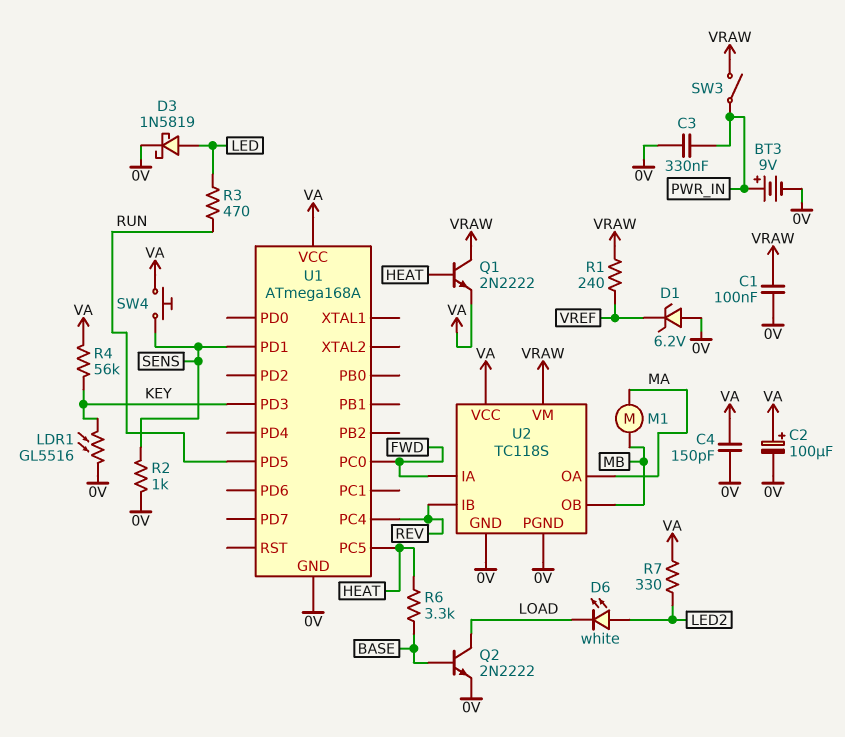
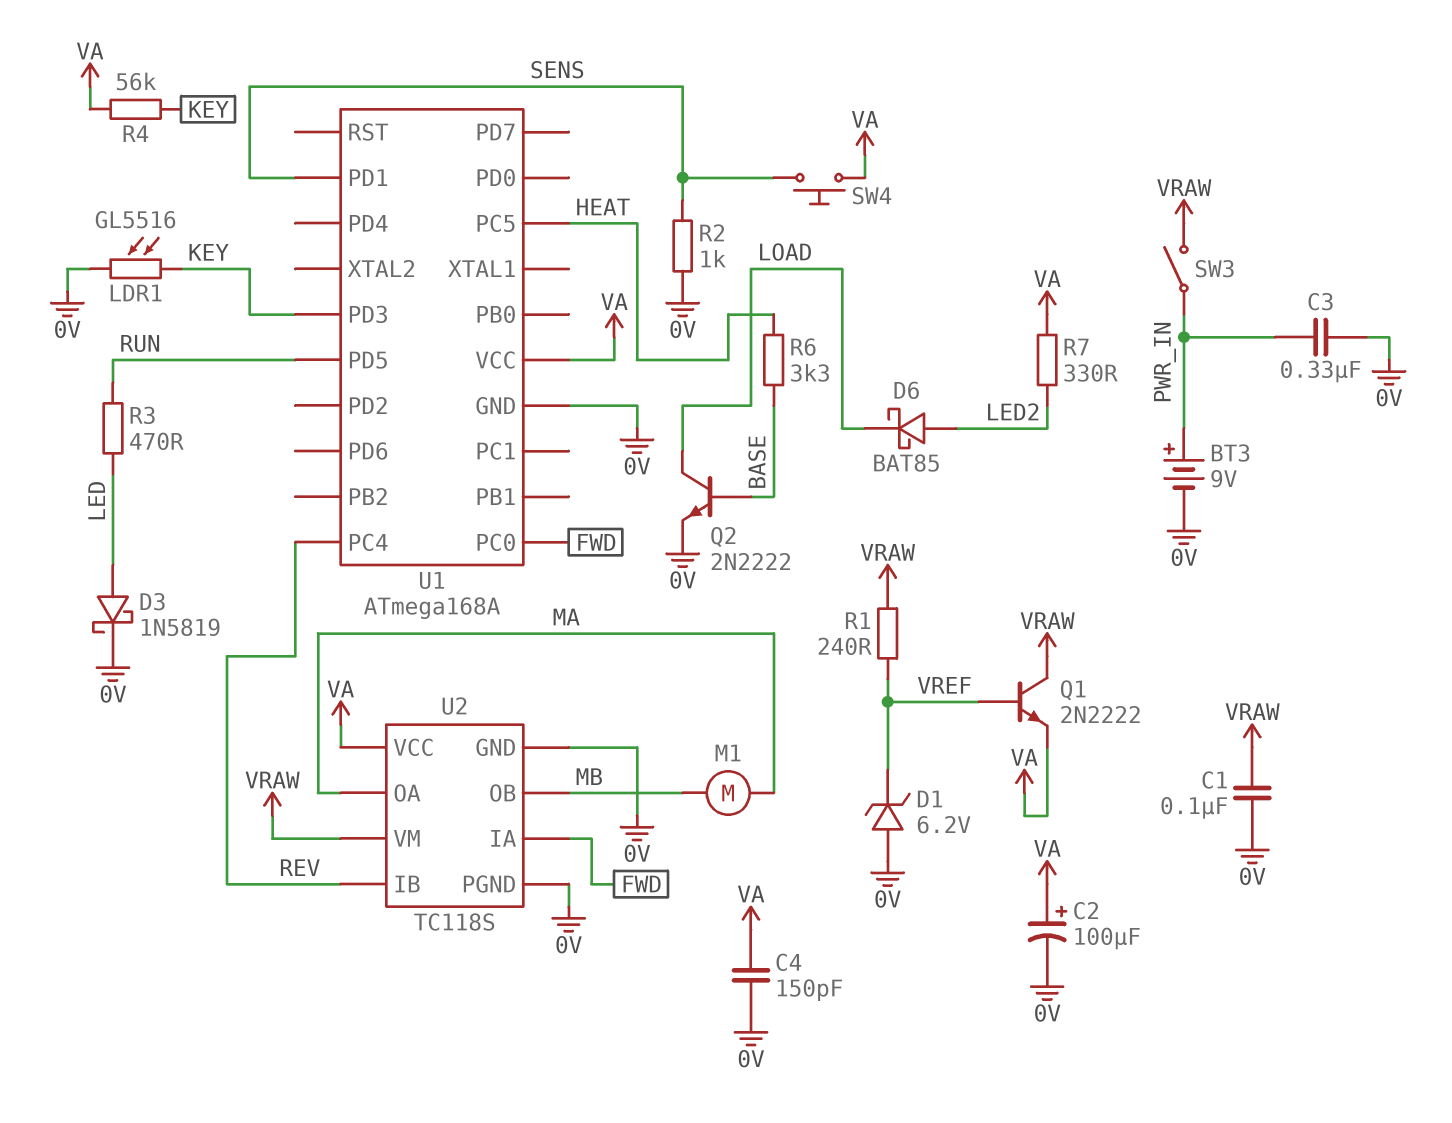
D6: LED white (A LED2, K LOAD) -> schottky BAT85 (A LED2, K LOAD)
Q1: NPN 2N2222 (B HEAT, C VRAW, E VA) -> NPN 2N2222 (B VREF, C VRAW, E VA)

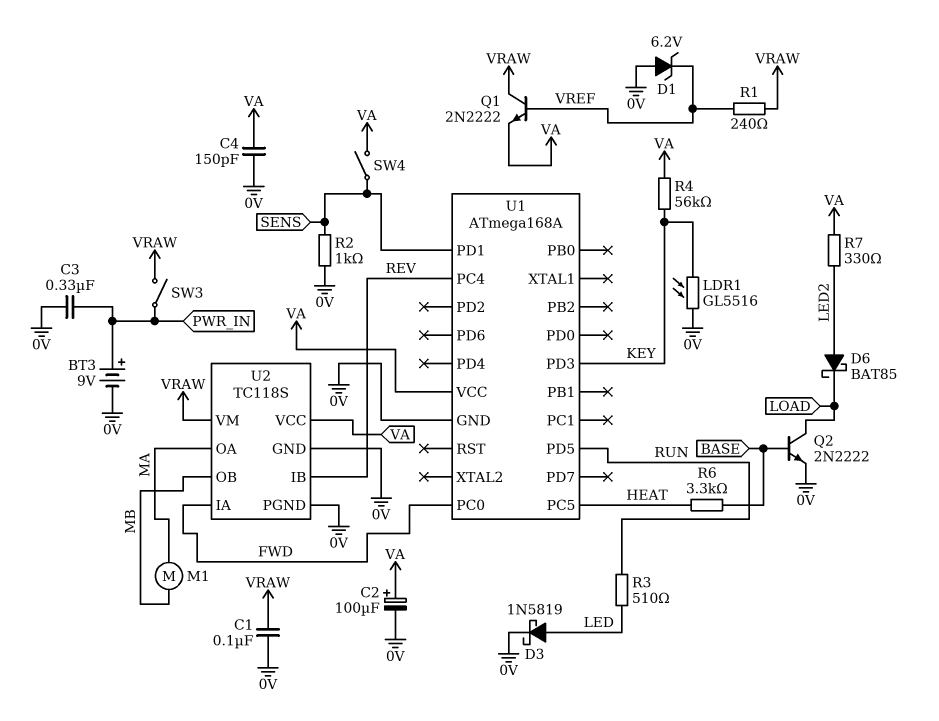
R3: 470 (LED, RUN) -> 510 (LED, RUN)
SW4: button (SENS, VA) -> switch (SENS, VA)

